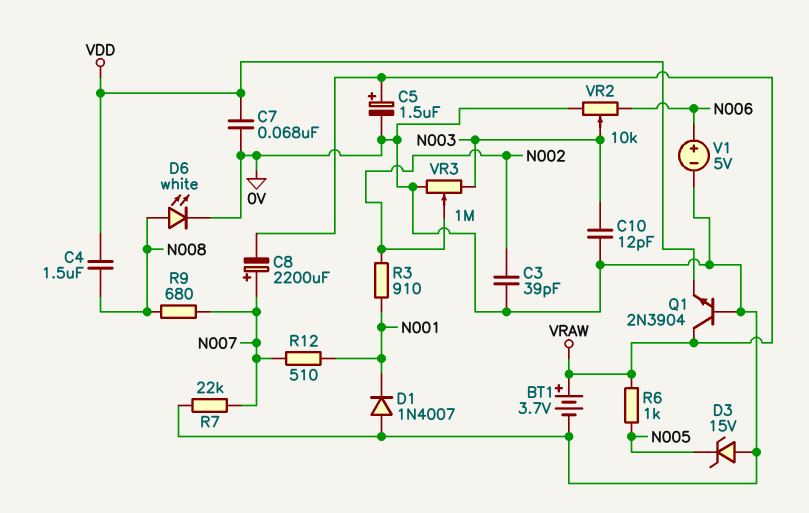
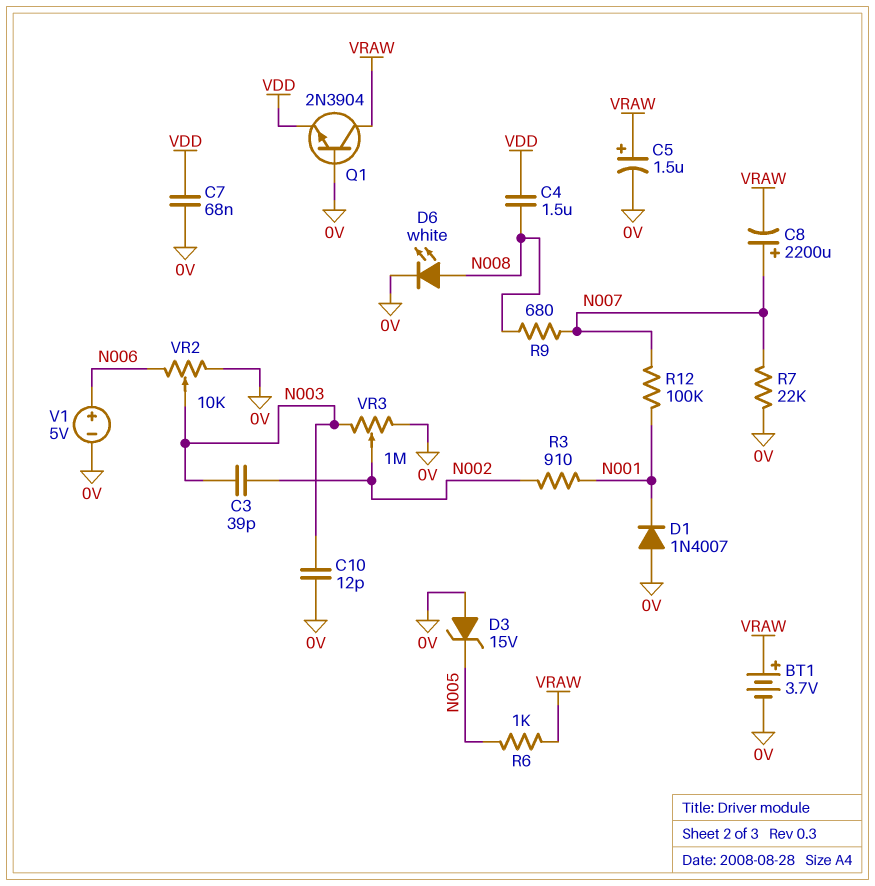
C3: 39pF (0V, N002) -> 39pF (N002, N003)
R12: 510 (N001, N007) -> 100k (N001, N007)

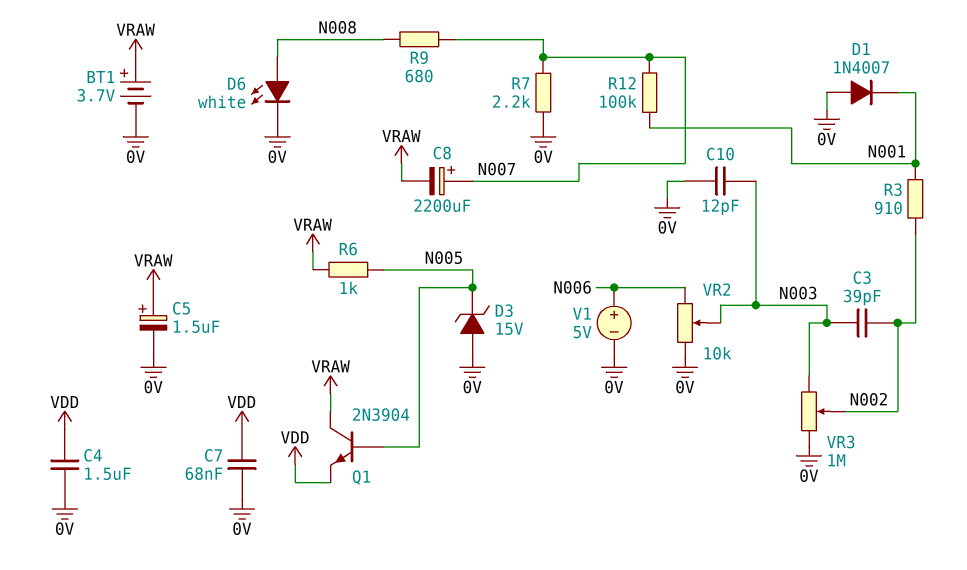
C4: 1.5uF (N008, VDD) -> 1.5uF (0V, VDD)
Q1: NPN 2N3904 (B 0V, C VRAW, E VDD) -> NPN 2N3904 (B N005, C VRAW, E VDD)
R7: 22k (0V, N007) -> 2.2k (0V, N007)

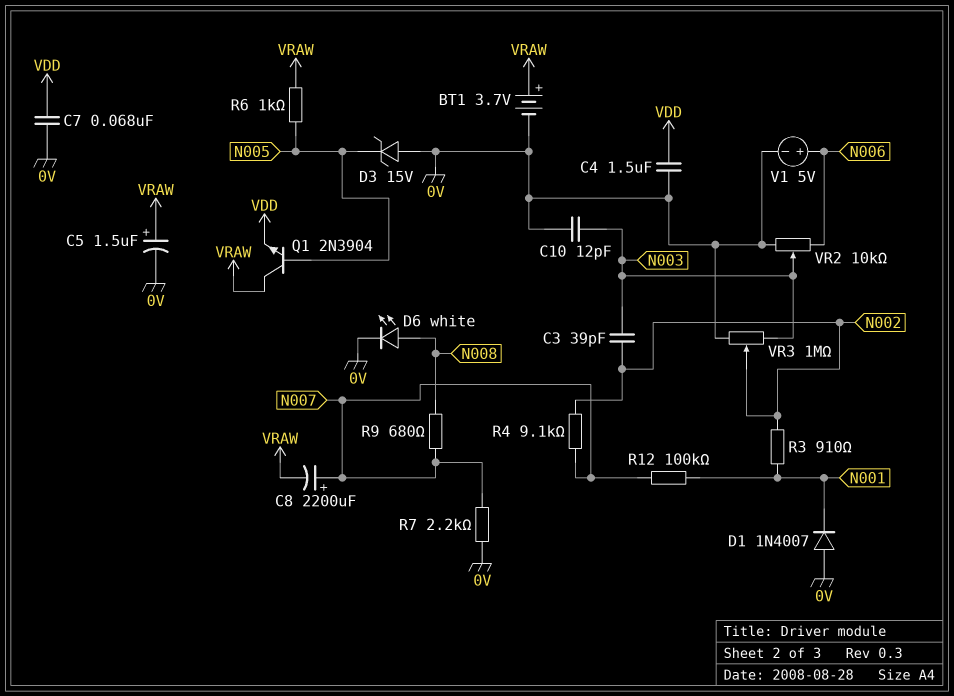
R4: none -> 9.1k (N002, N007)

